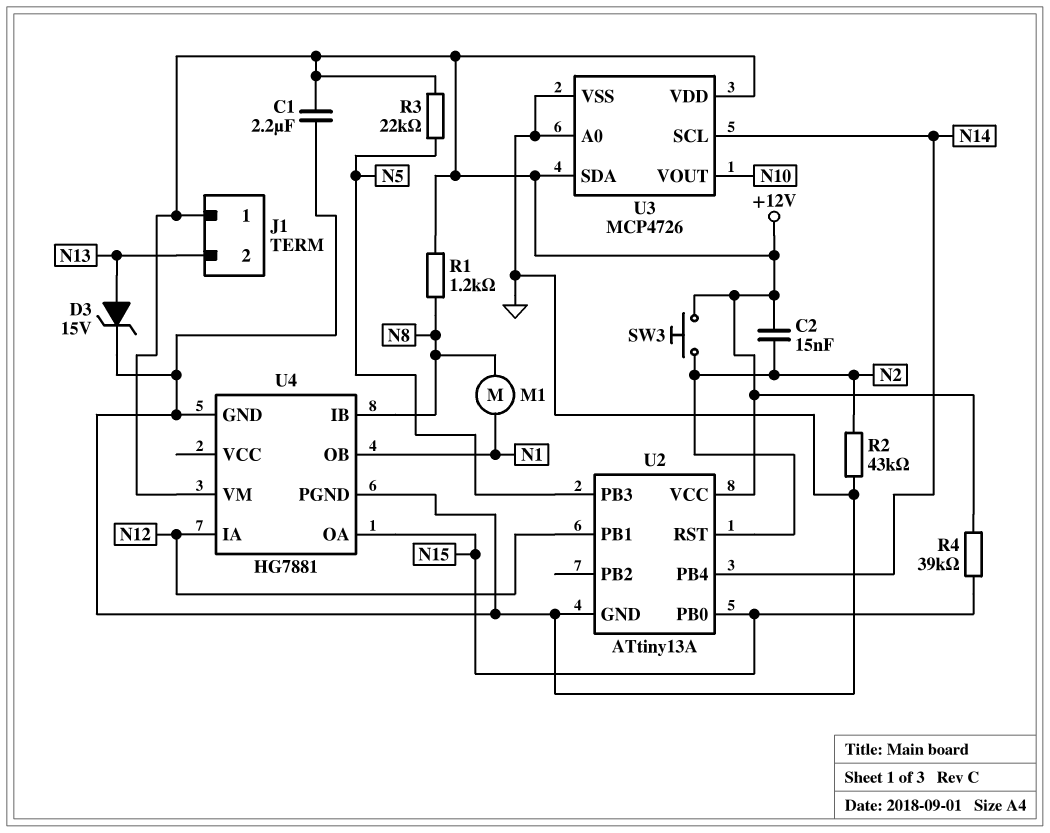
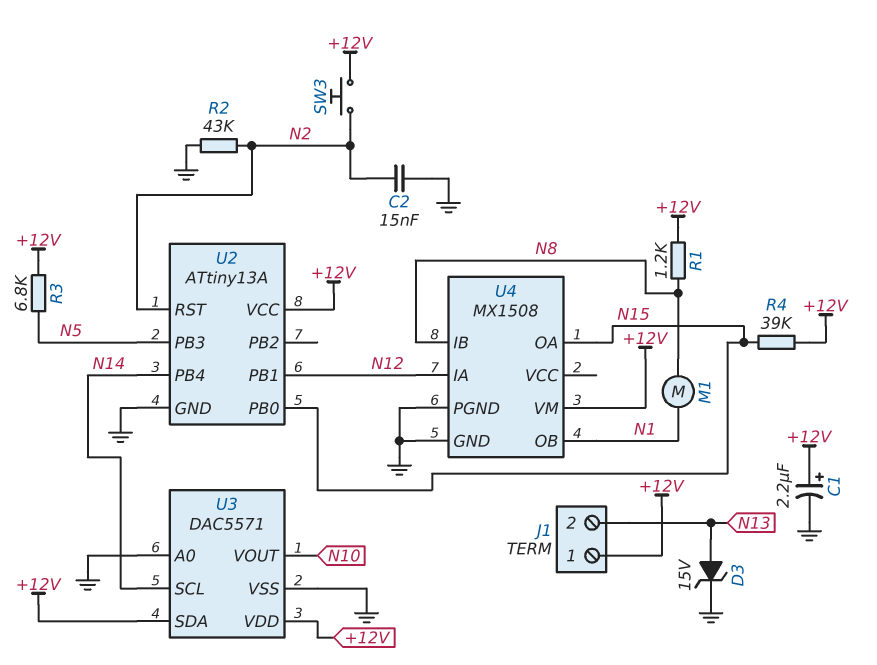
C1: 2.2uF (+12V, GND) -> 2.2uF (plus +12V, minus GND)
C2: 15nF (+12V, N2) -> 15nF (GND, N2)
R3: 22k (+12V, N5) -> 6.8k (+12V, N5)
U3: MCP4726 -> DAC5571
U4: HG7881 -> MX1508

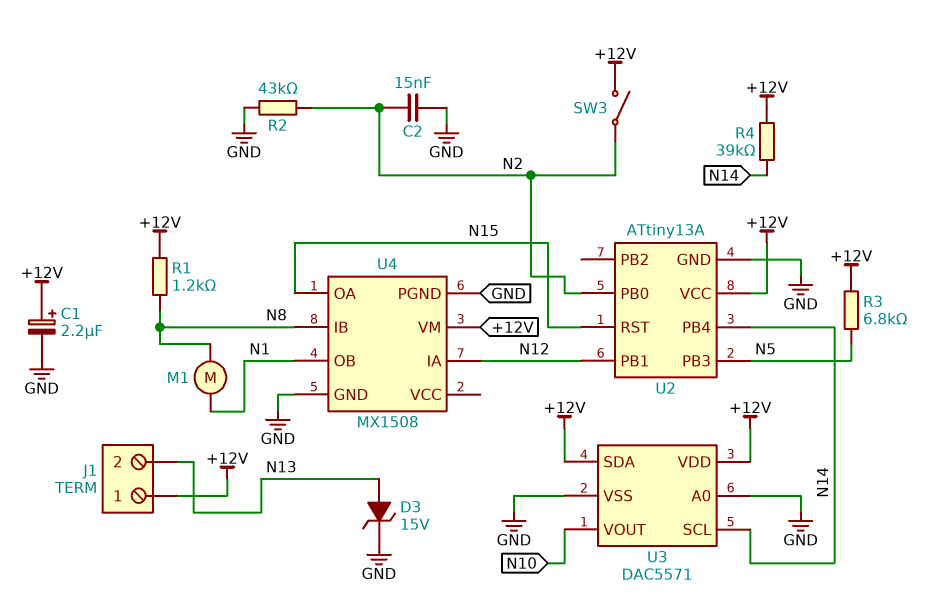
R4: 39k (+12V, N15) -> 39k (+12V, N14)
SW3: button (+12V, N2) -> switch (+12V, N2)
U2 pin PB0: N15 -> N2
U2 pin RST: N2 -> N15

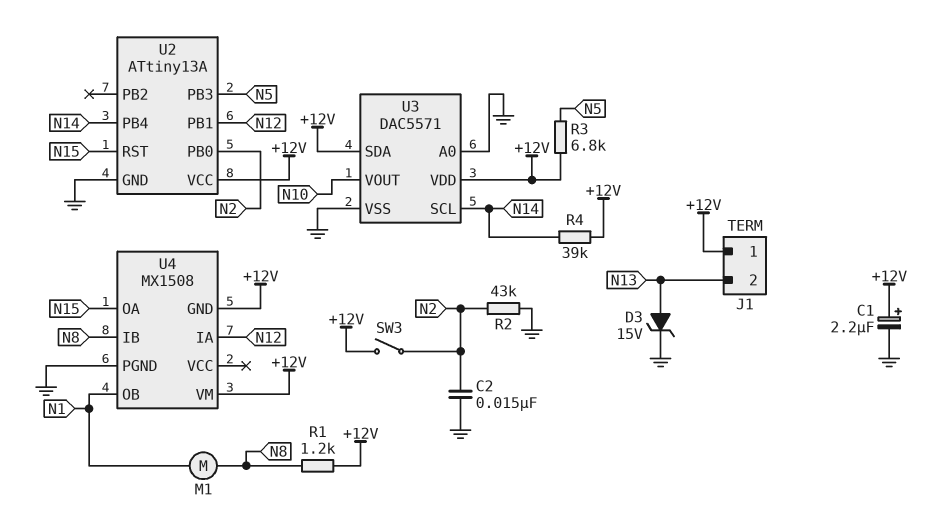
U4 pin GND: GND -> +12V

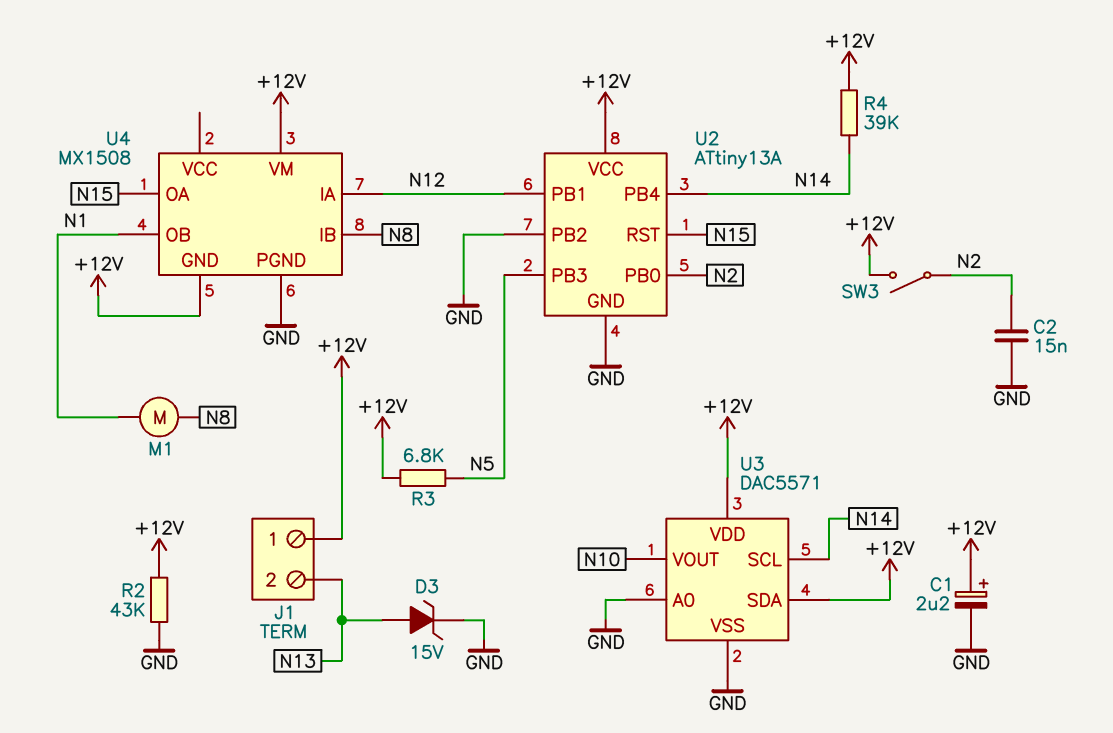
R1: 1.2k (+12V, N8) -> none
R2: 43k (GND, N2) -> 43k (+12V, GND)
U2 pin PB2: none -> GND

